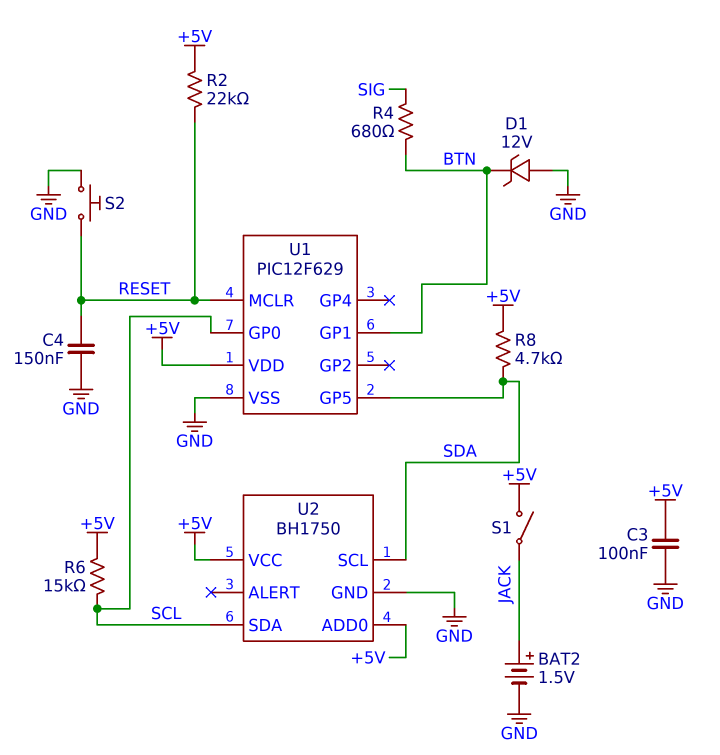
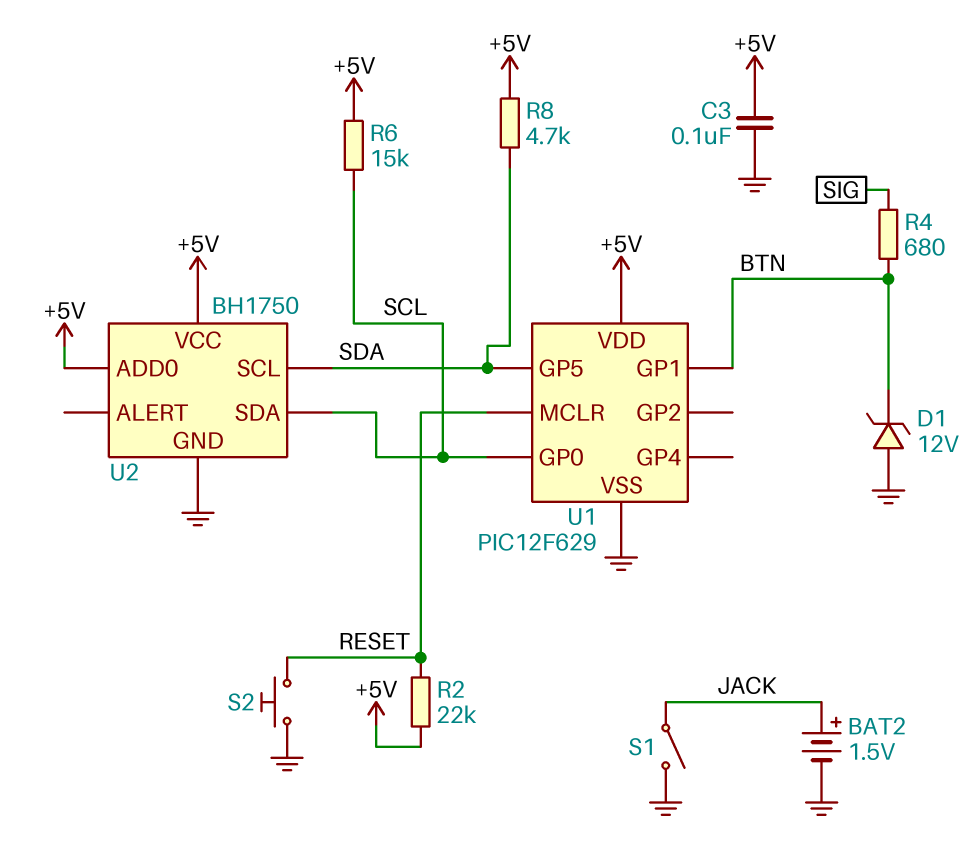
C4: 150nF (GND, RESET) -> none
S1: switch (+5V, JACK) -> switch (GND, JACK)

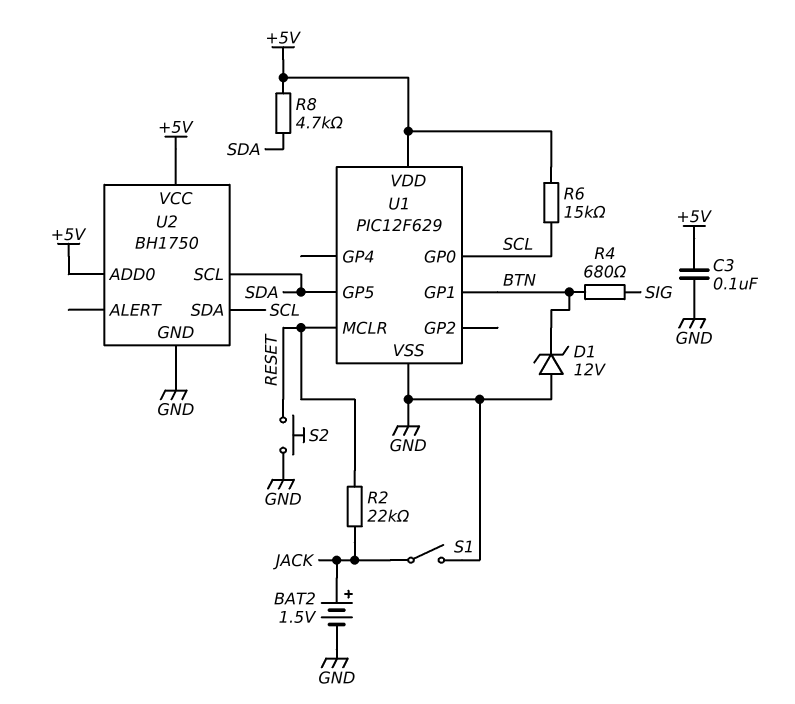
R2: 22k (+5V, RESET) -> 22k (JACK, RESET)

